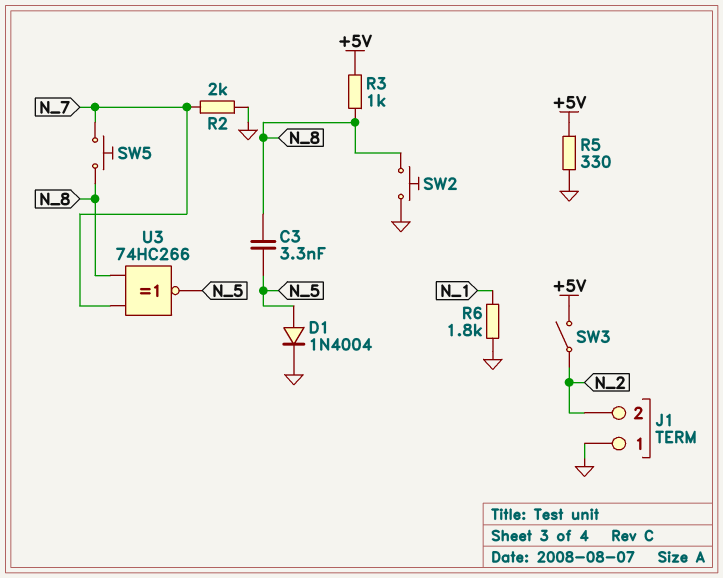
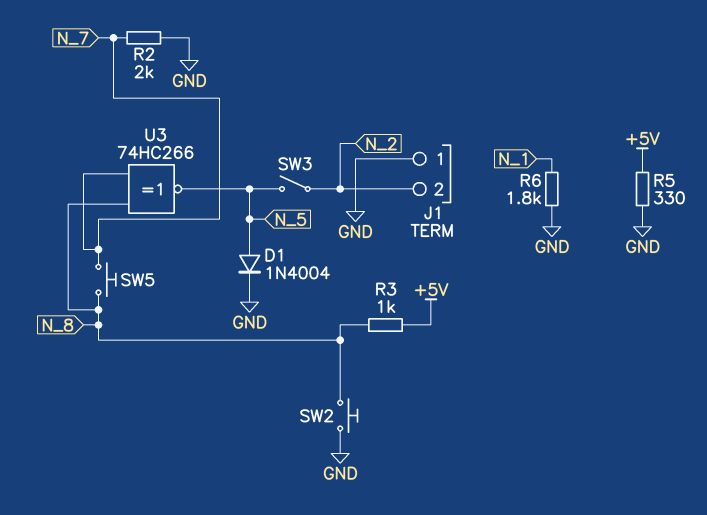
C3: 3.3nF (N_5, N_8) -> none
SW3: switch (+5V, N_2) -> switch (N_2, N_5)

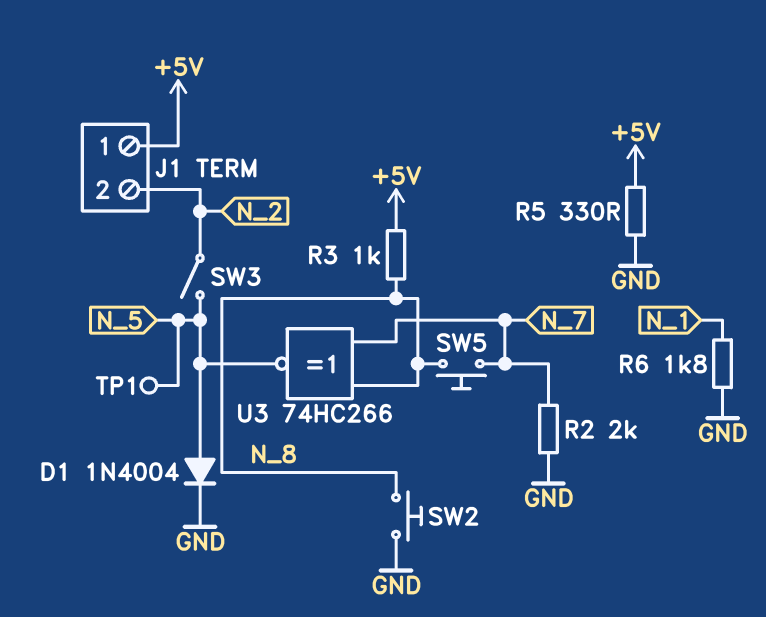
J1 pin 1: GND -> +5V
TP1: none -> test point (N_5)

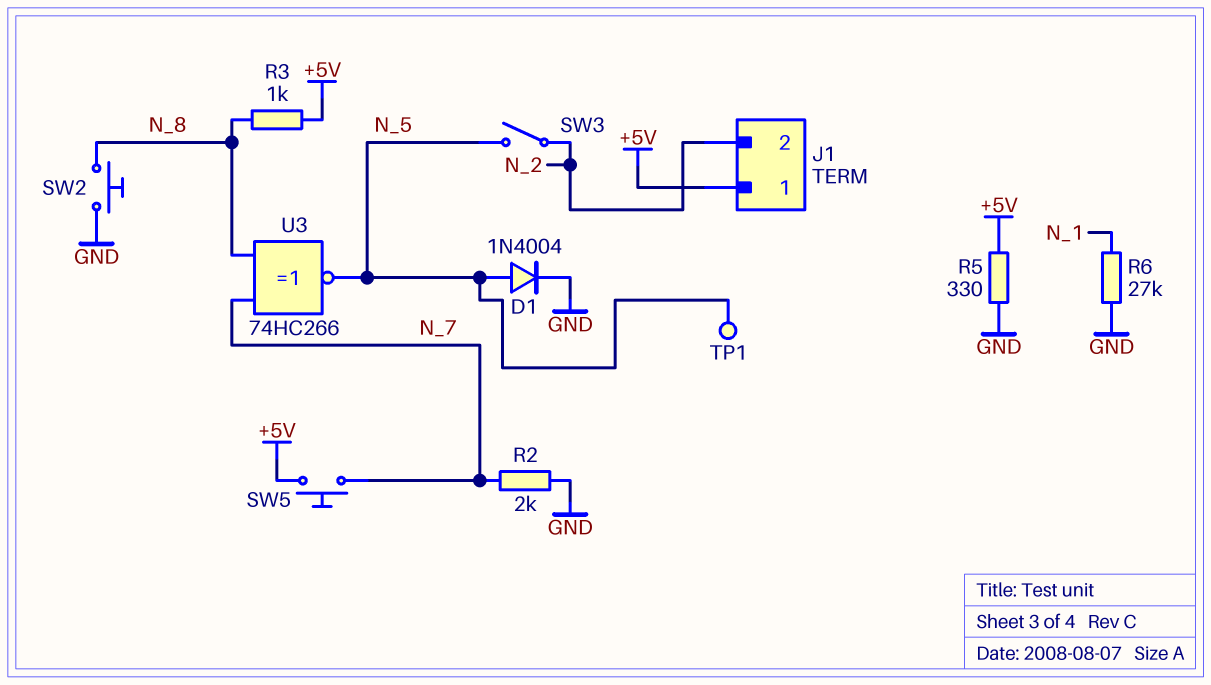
R6: 1.8k (GND, N_1) -> 27k (GND, N_1)
SW5: button (N_7, N_8) -> button (+5V, N_7)

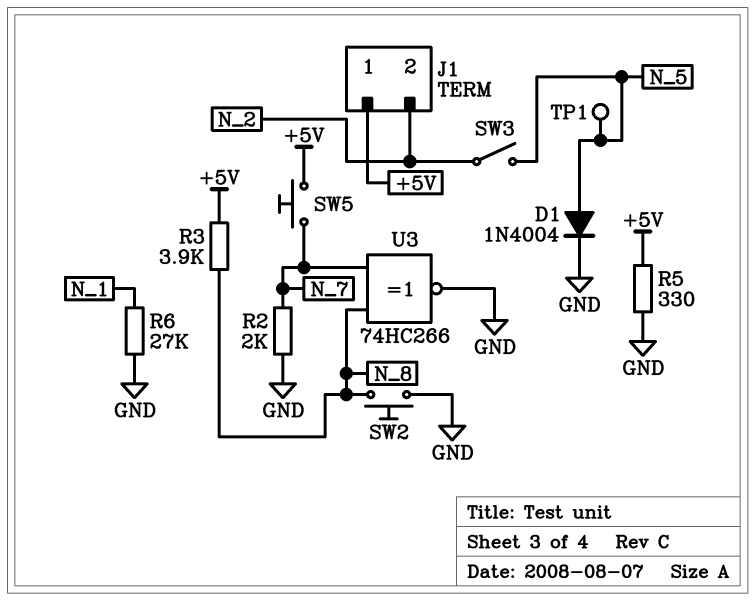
R3: 1k (+5V, N_8) -> 3.9k (+5V, N_8)
U3: XNOR 74HC266 (in N_7, in N_8, out N_5) -> XNOR 74HC266 (in N_7, in N_8, out GND)

